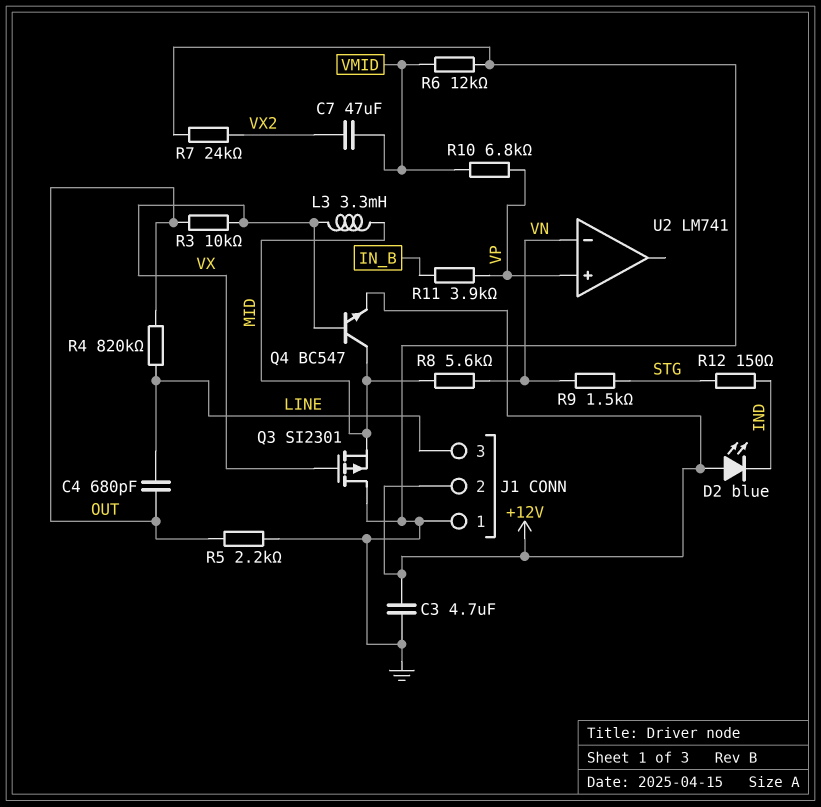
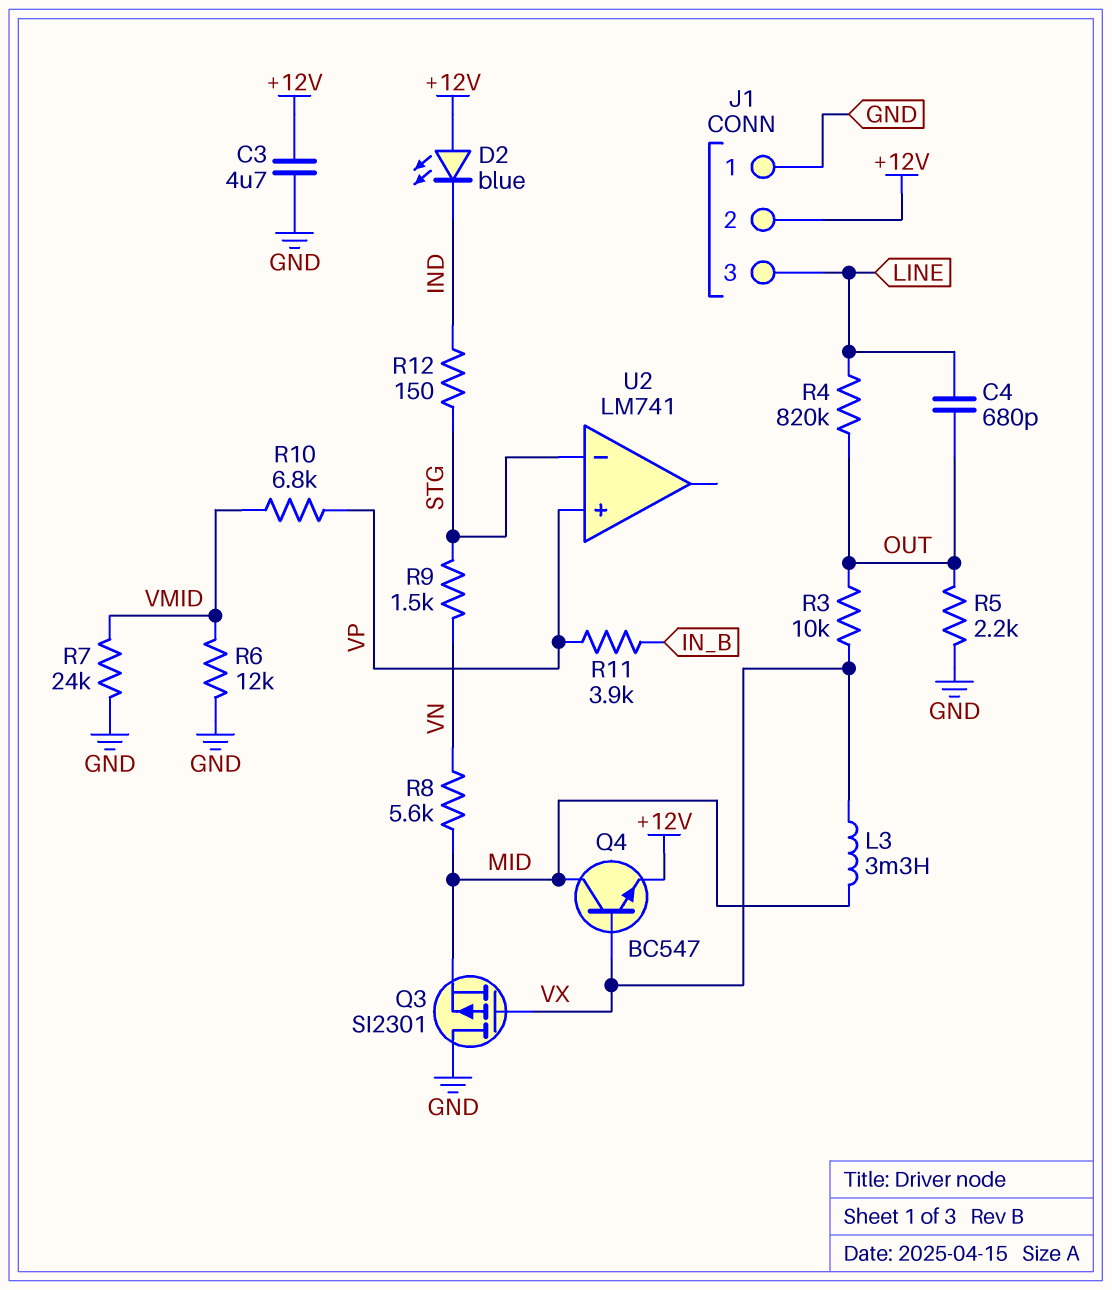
C7: 47uF (VMID, VX2) -> none
R7: 24k (GND, VX2) -> 24k (GND, VMID)
U2 pin in-: VN -> STG

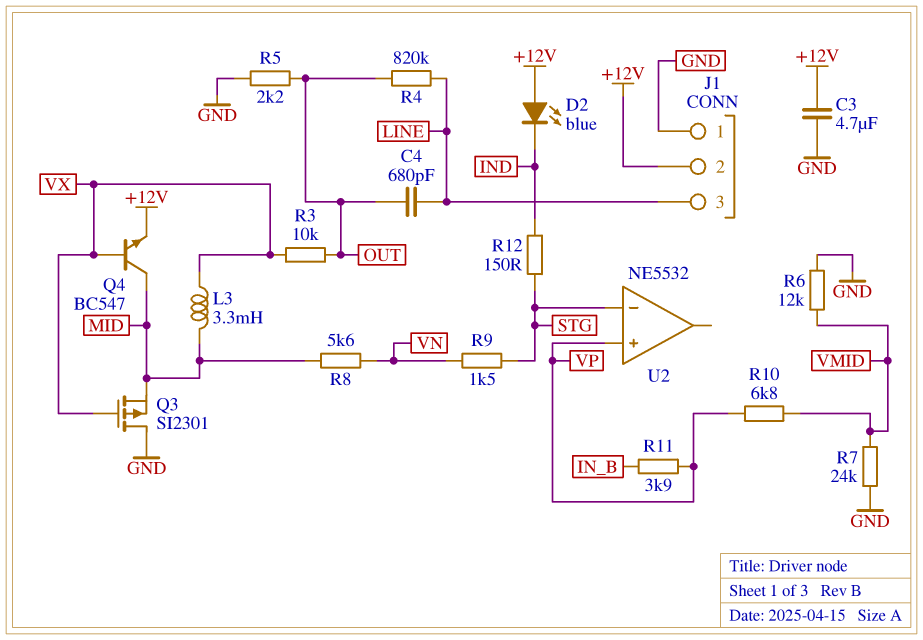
U2: LM741 -> NE5532

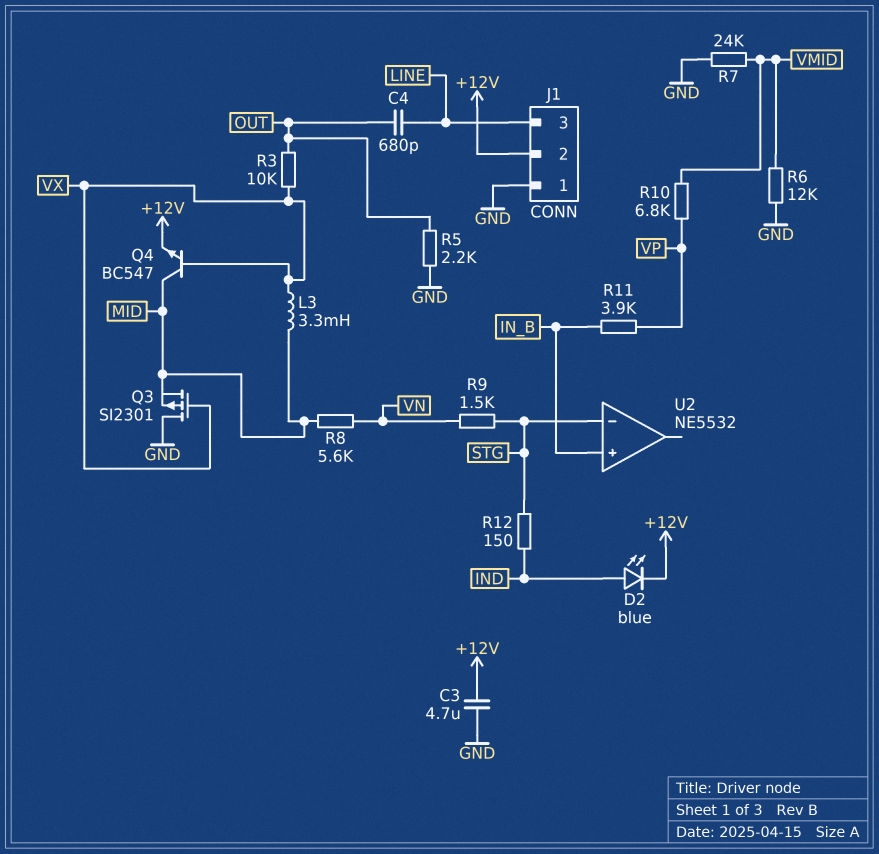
D2: LED blue (A +12V, K IND) -> LED blue (A IND, K +12V)
R4: 820k (LINE, OUT) -> none
U2 pin in+: VP -> IN_B

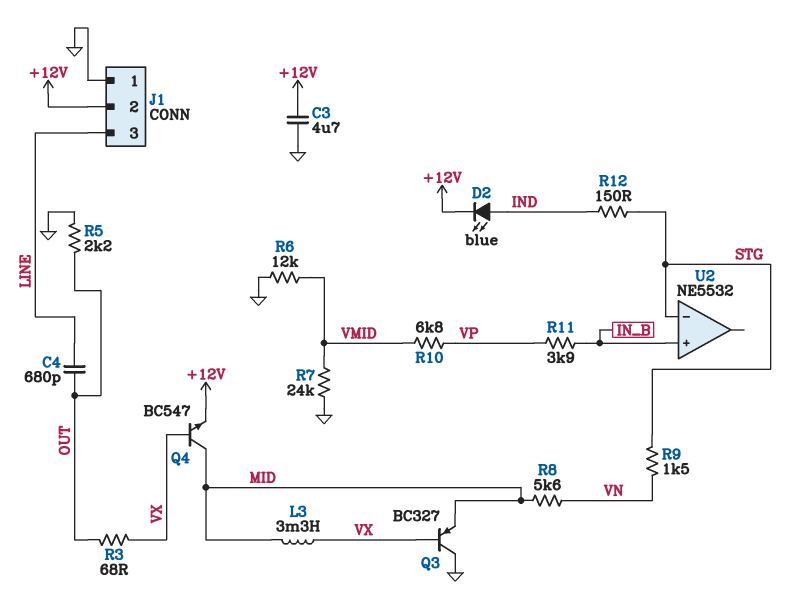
Q3: PMOS SI2301 (G VX, D GND, S MID) -> PNP BC327 (B VX, C GND, E MID)
R3: 10k (OUT, VX) -> 68 (OUT, VX)

